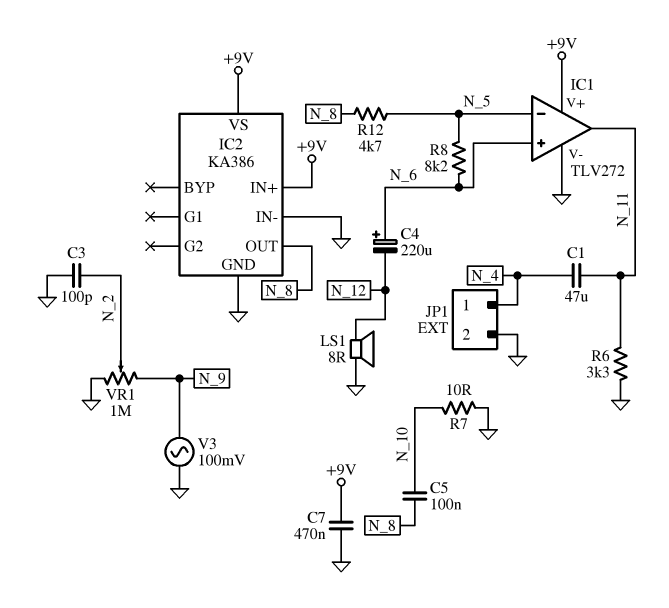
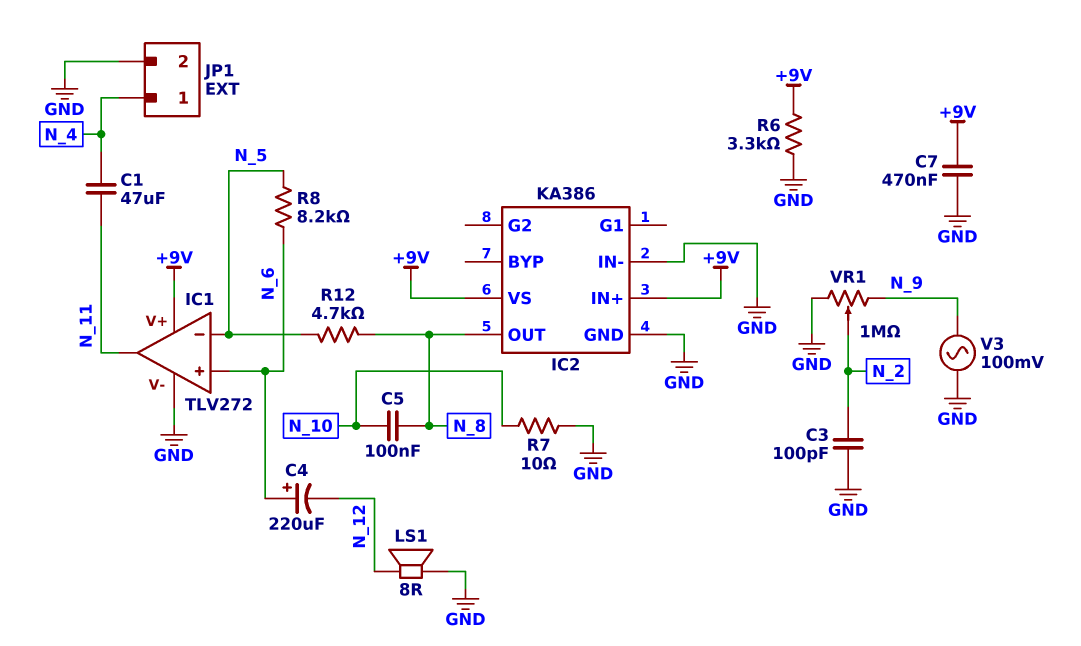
R6: 3.3k (GND, N_11) -> 3.3k (+9V, GND)

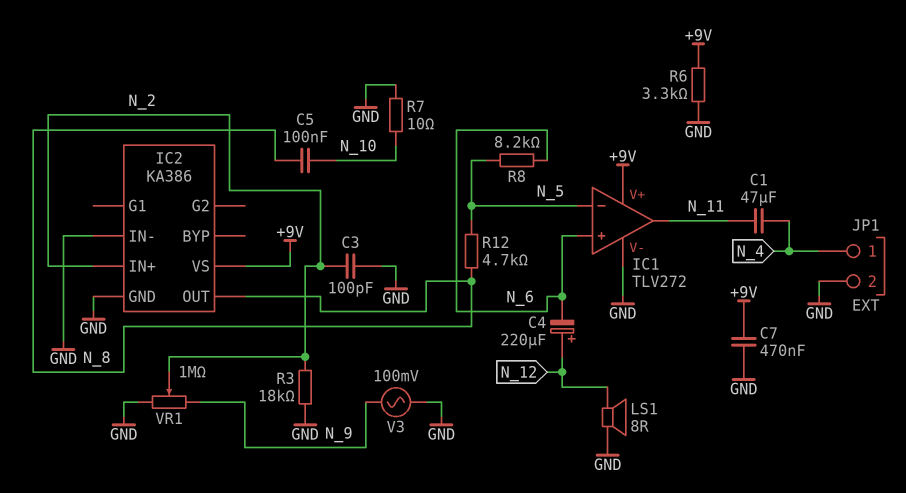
C4: 220uF (plus N_6, minus N_12) -> 220uF (plus N_12, minus N_6)
IC2 pin IN+: +9V -> N_2
R3: none -> 18k (GND, N_2)

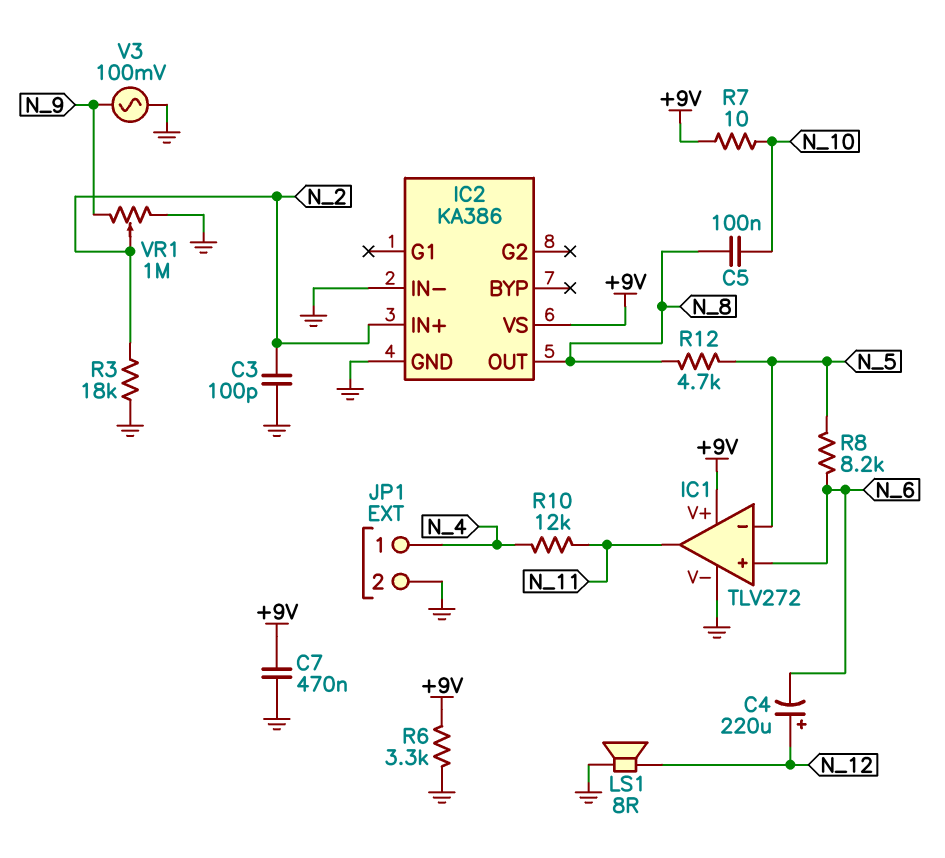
C1: 47uF (N_4, N_11) -> none
R7: 10 (GND, N_10) -> 10 (+9V, N_10)
R10: none -> 12k (N_4, N_11)

